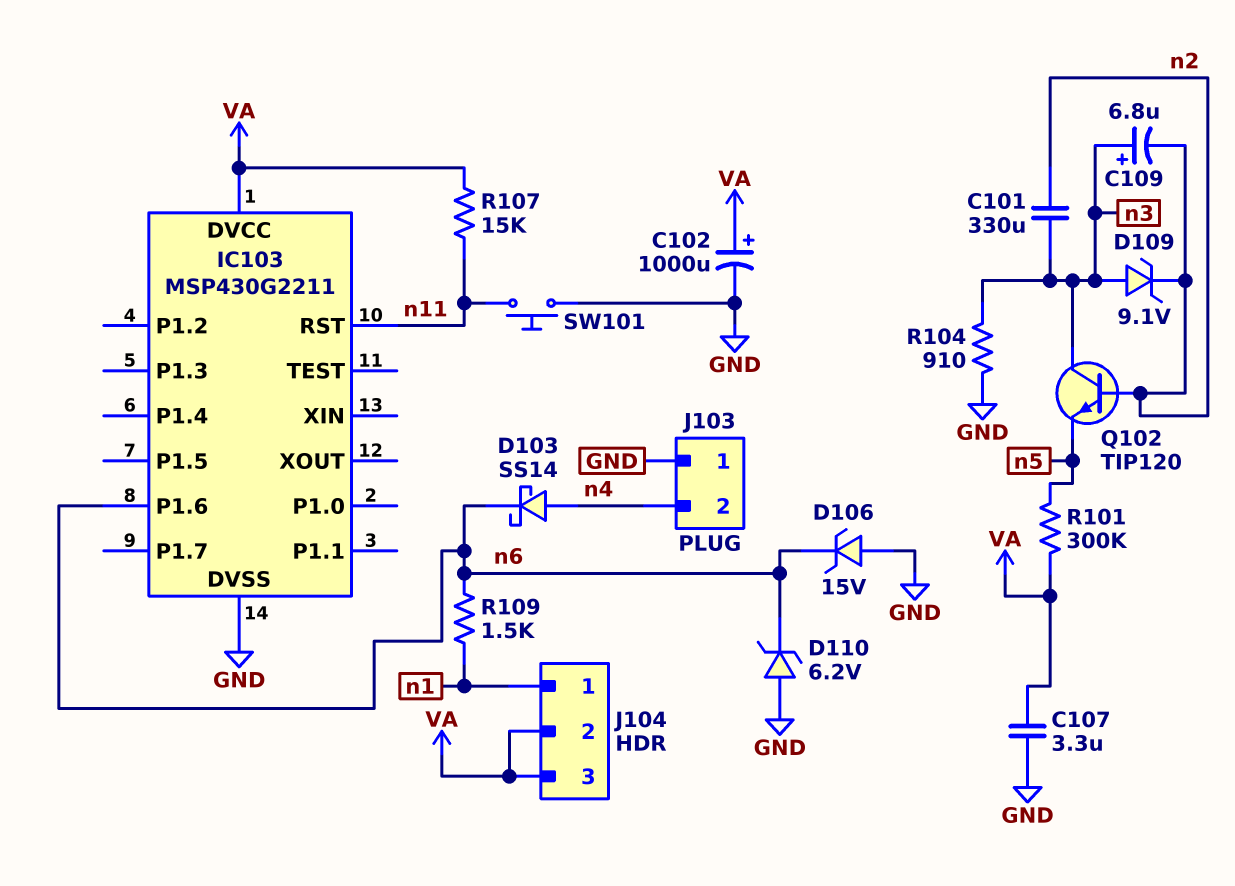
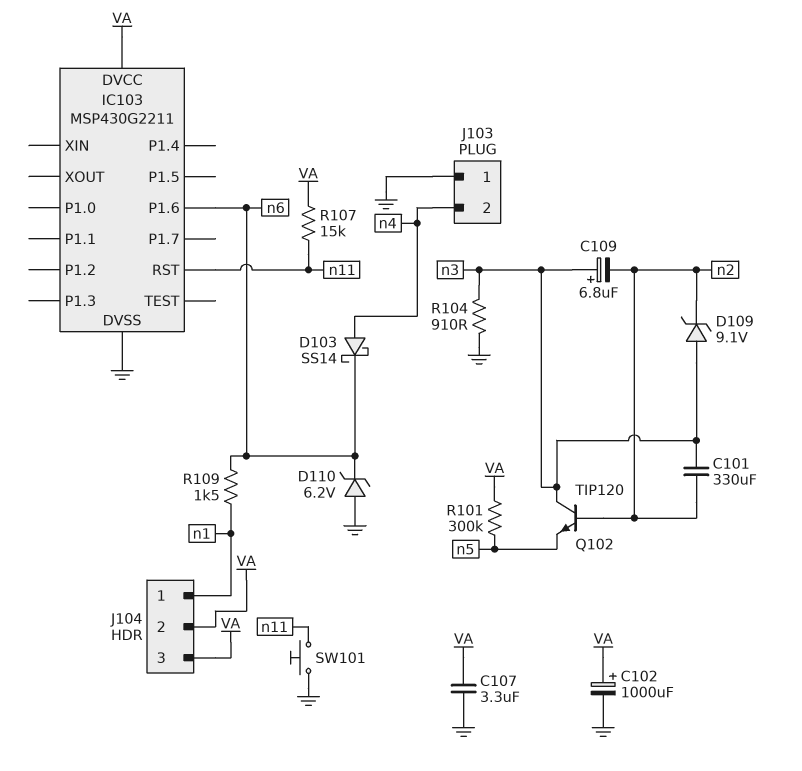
D106: zener 15V (A GND, K n6) -> none

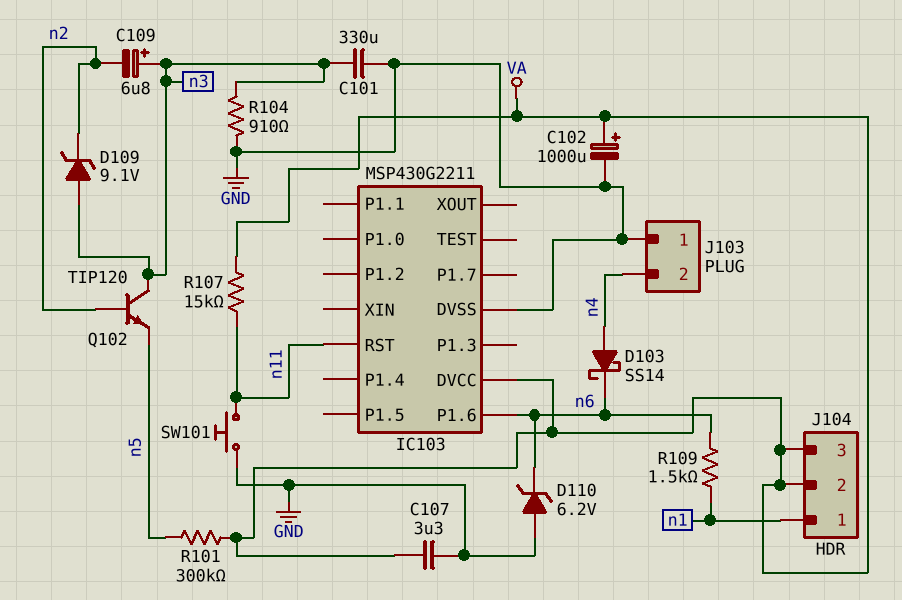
C101: 330uF (n2, n3) -> 330uF (GND, n3)

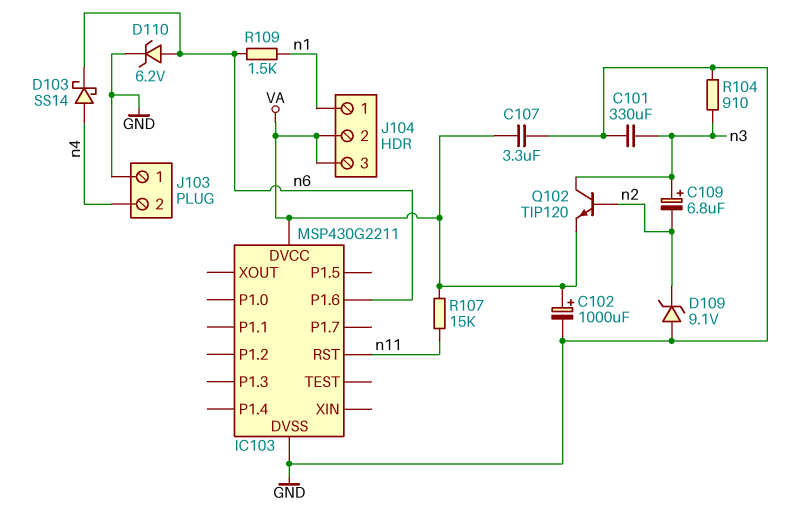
D109: zener 9.1V (A n3, K n2) -> zener 9.1V (A GND, K n2)
D110: zener 6.2V (A GND, K n6) -> zener 6.2V (A n6, K GND)
Q102: NPN TIP120 (B n2, C n3, E n5) -> NPN TIP120 (B n2, C n3, E VA)
R101: 300k (VA, n5) -> none
SW101: button (GND, n11) -> none

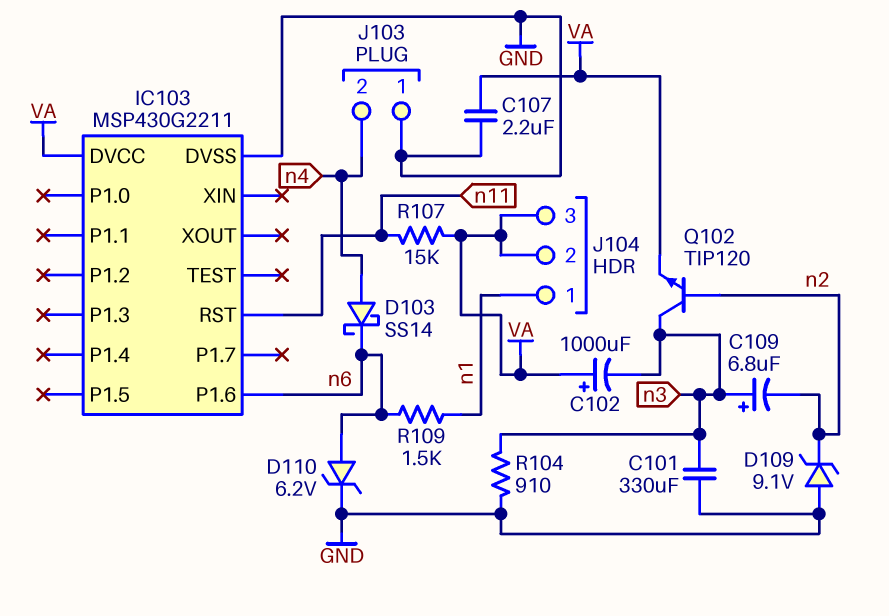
C102: 1000uF (plus VA, minus GND) -> 1000uF (plus VA, minus n3)
C107: 3.3uF (GND, VA) -> 2.2uF (GND, VA)

